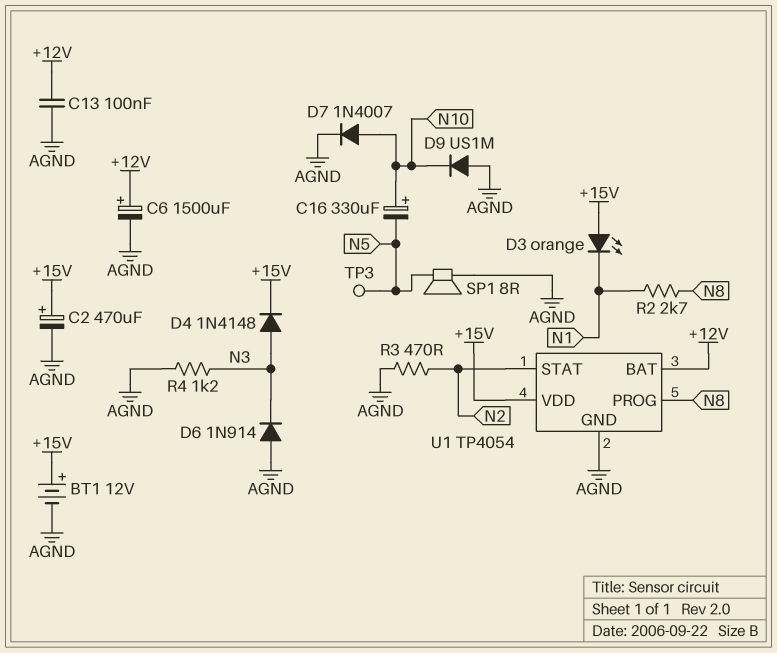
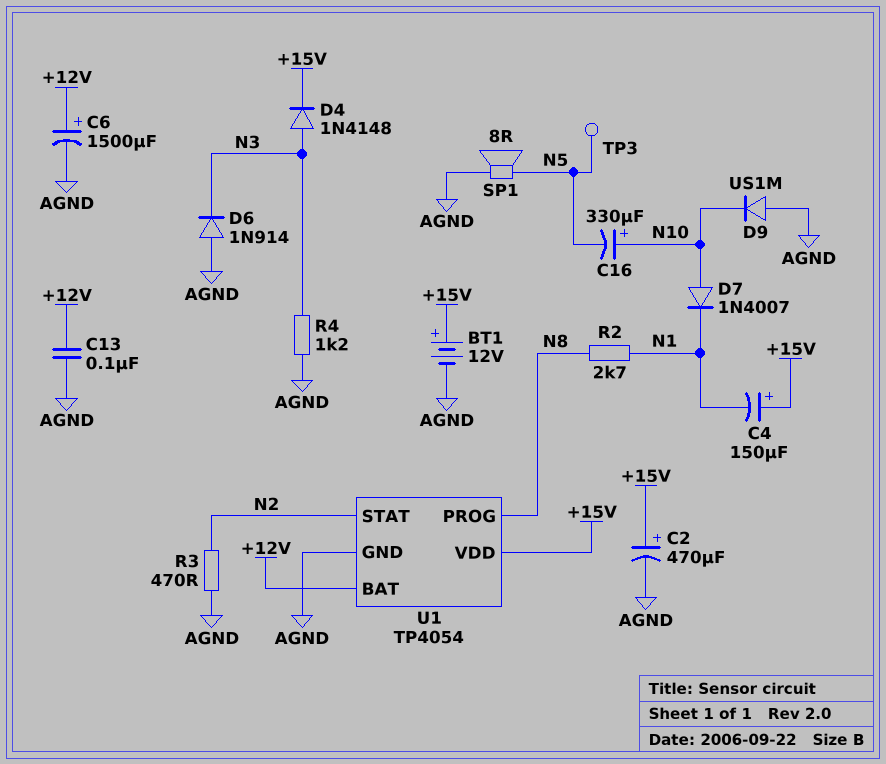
C4: none -> 150uF (plus +15V, minus N1)
D3: LED orange (A +15V, K N1) -> none
D7: diode 1N4007 (A N10, K AGND) -> diode 1N4007 (A N10, K N1)

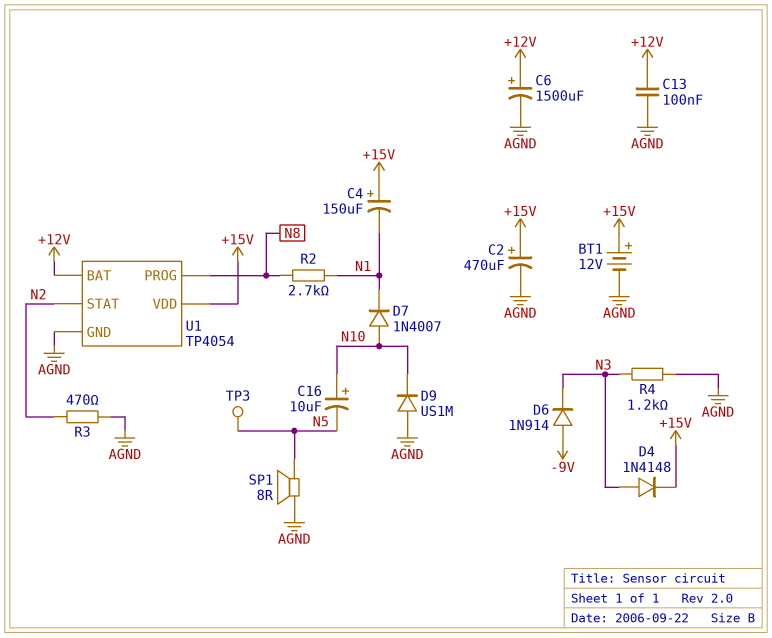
C16: 330uF (plus N10, minus N5) -> 10uF (plus N10, minus N5)
D6: diode 1N914 (A AGND, K N3) -> diode 1N914 (A -9V, K N3)

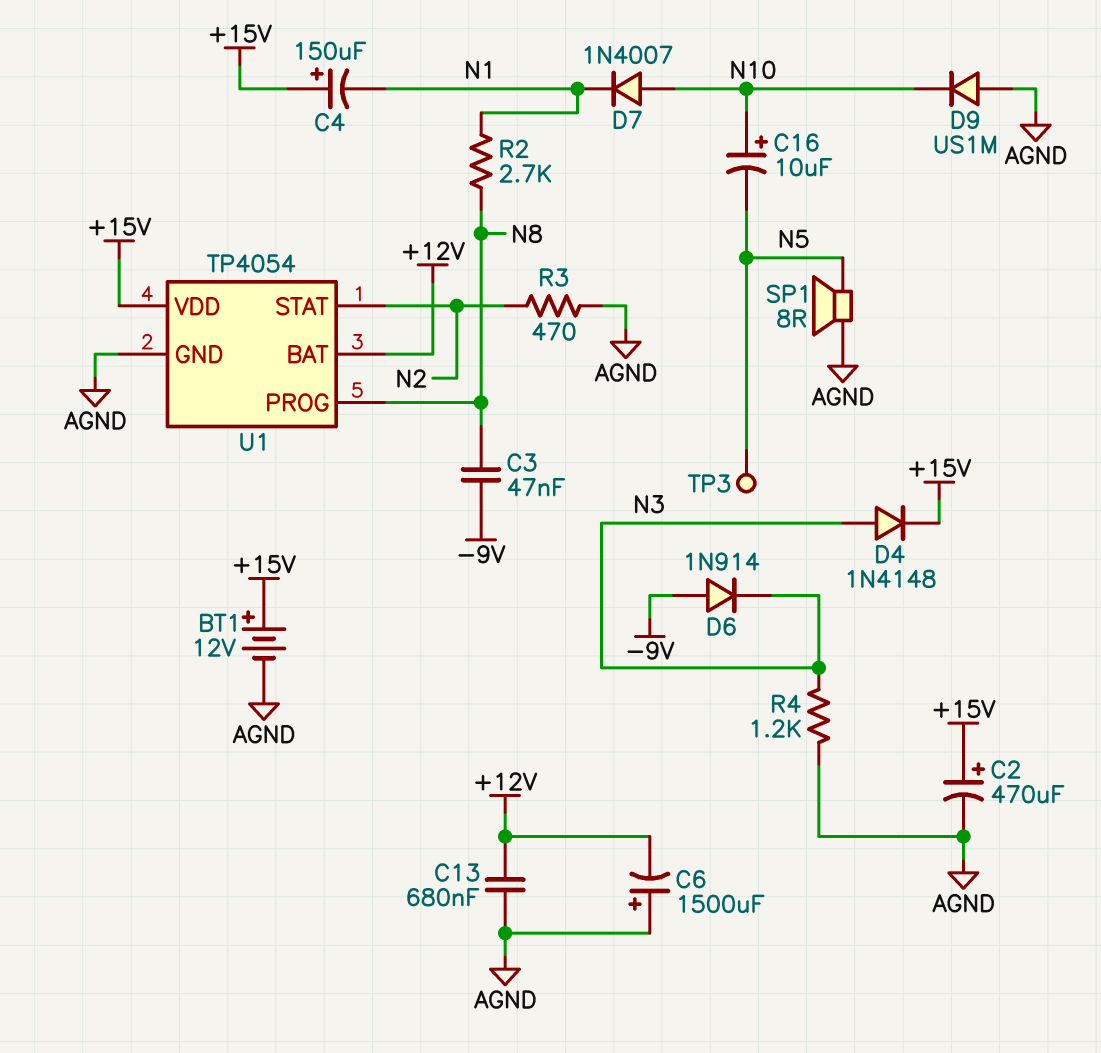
C3: none -> 47nF (-9V, N8)
C6: 1500uF (plus +12V, minus AGND) -> 1500uF (plus AGND, minus +12V)
C13: 100nF (+12V, AGND) -> 680nF (+12V, AGND)

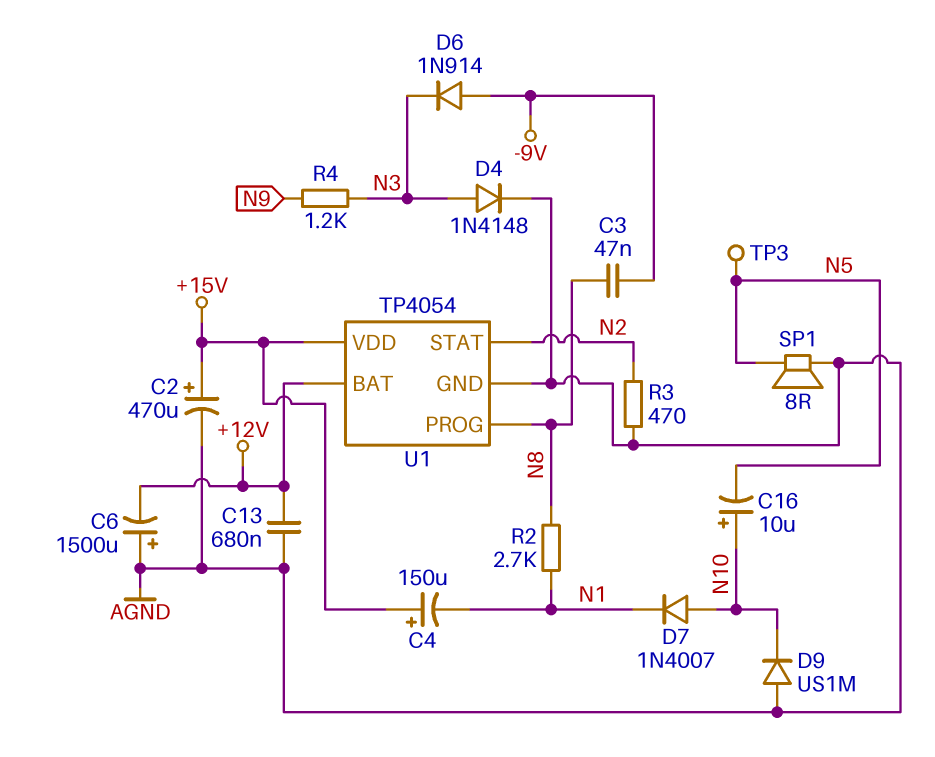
BT1: 12V (plus +15V, minus AGND) -> none
D4: diode 1N4148 (A N3, K +15V) -> diode 1N4148 (A N3, K AGND)
R4: 1.2k (AGND, N3) -> 1.2k (N3, N9)

